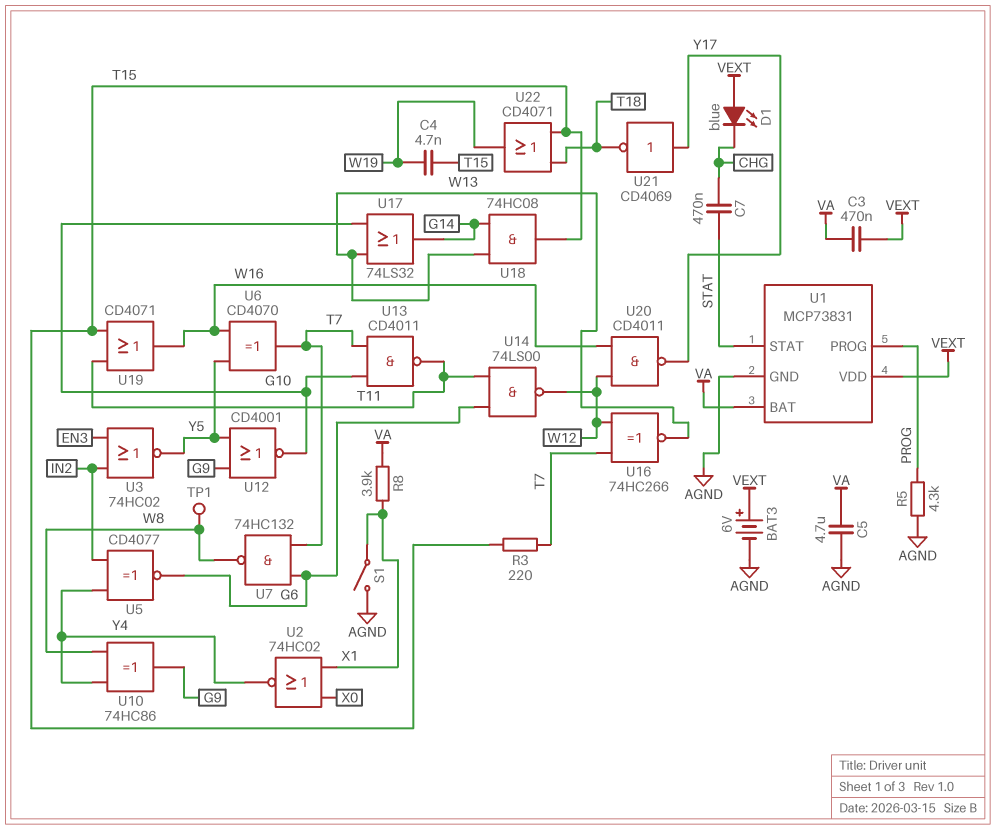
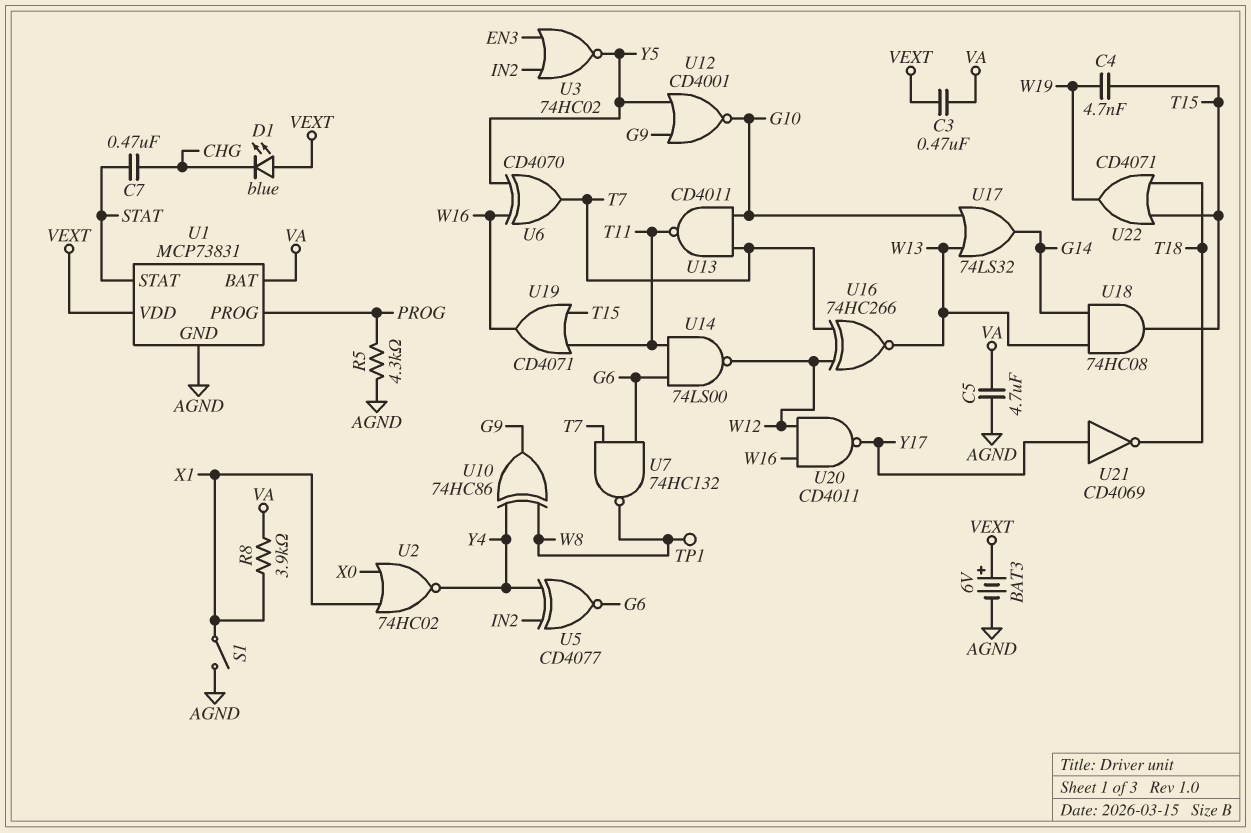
R3: 220 (T7, T15) -> none

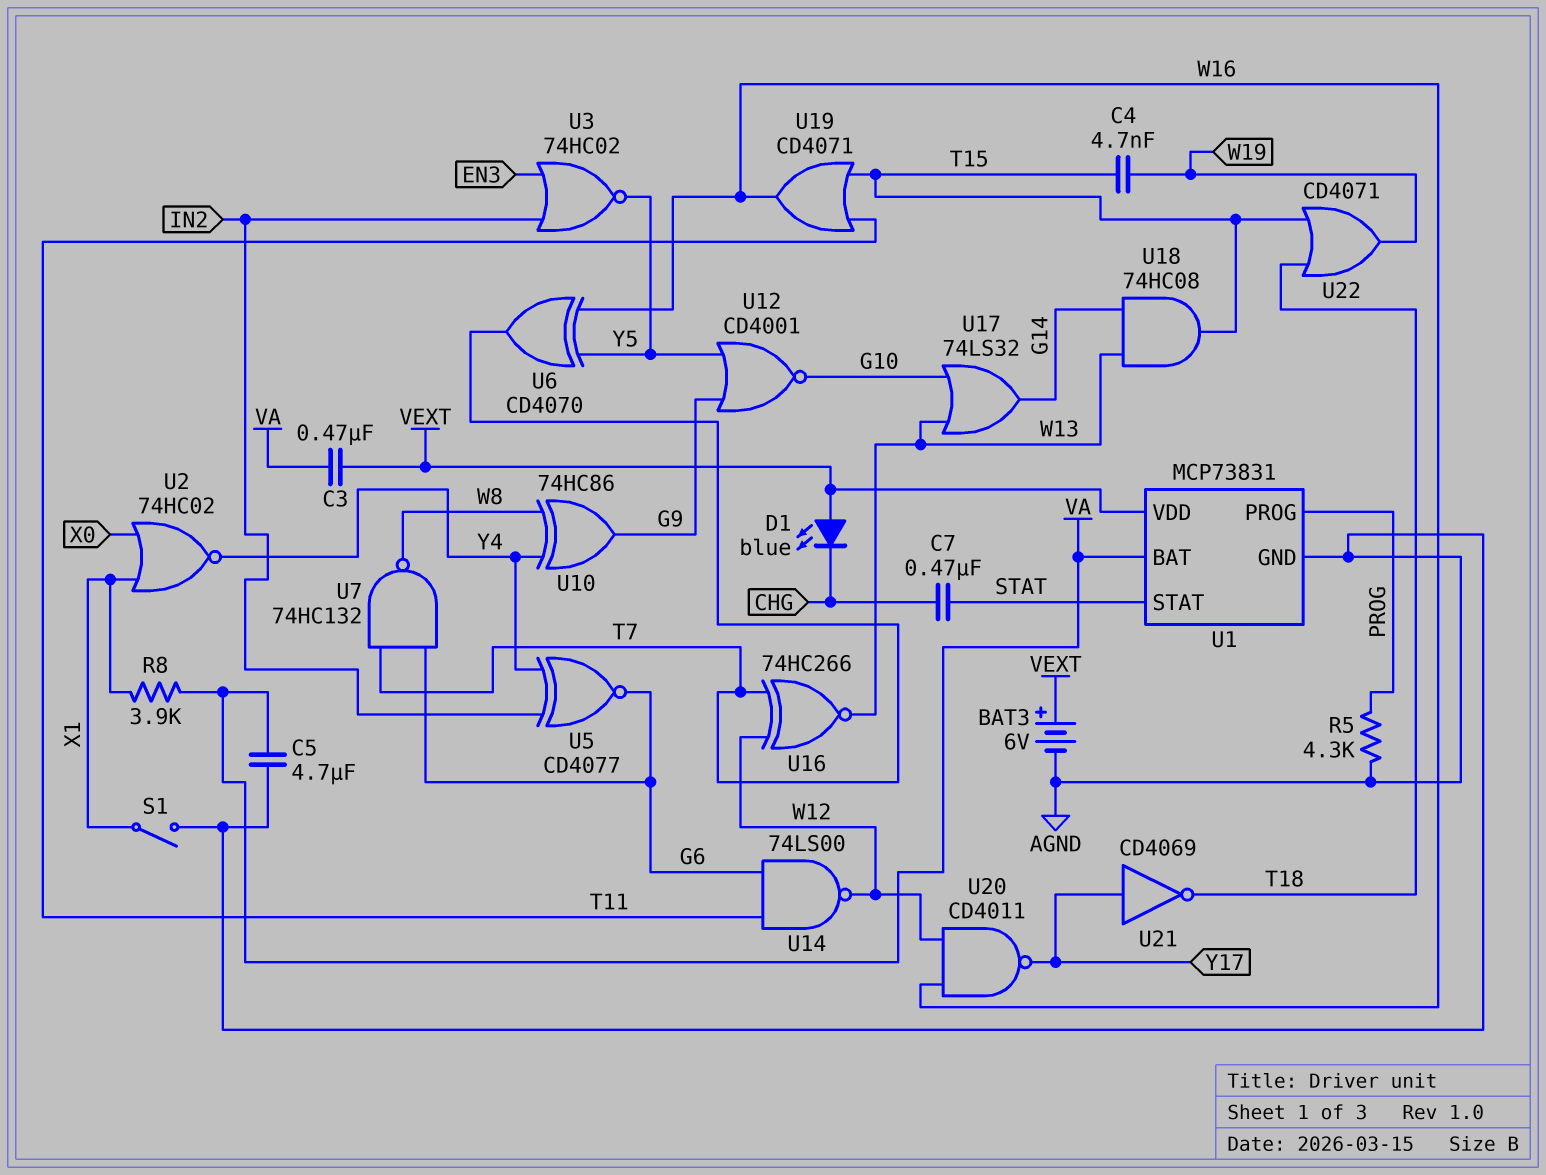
TP1: test point (W8) -> none
U13: NAND CD4011 (in G10, in T7, out T11) -> none

